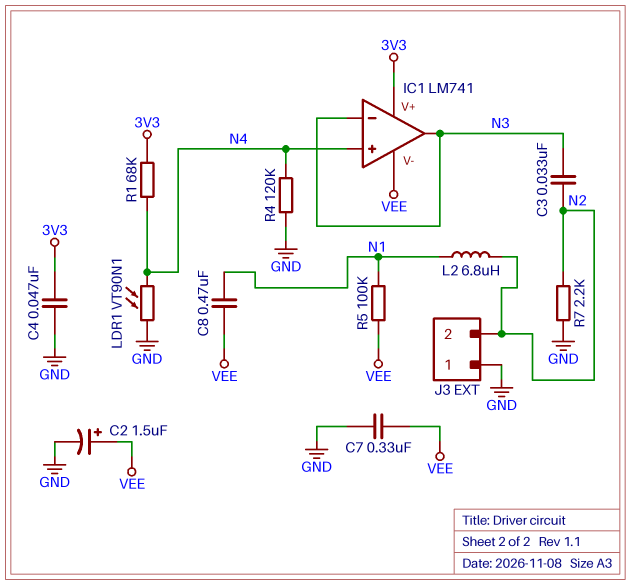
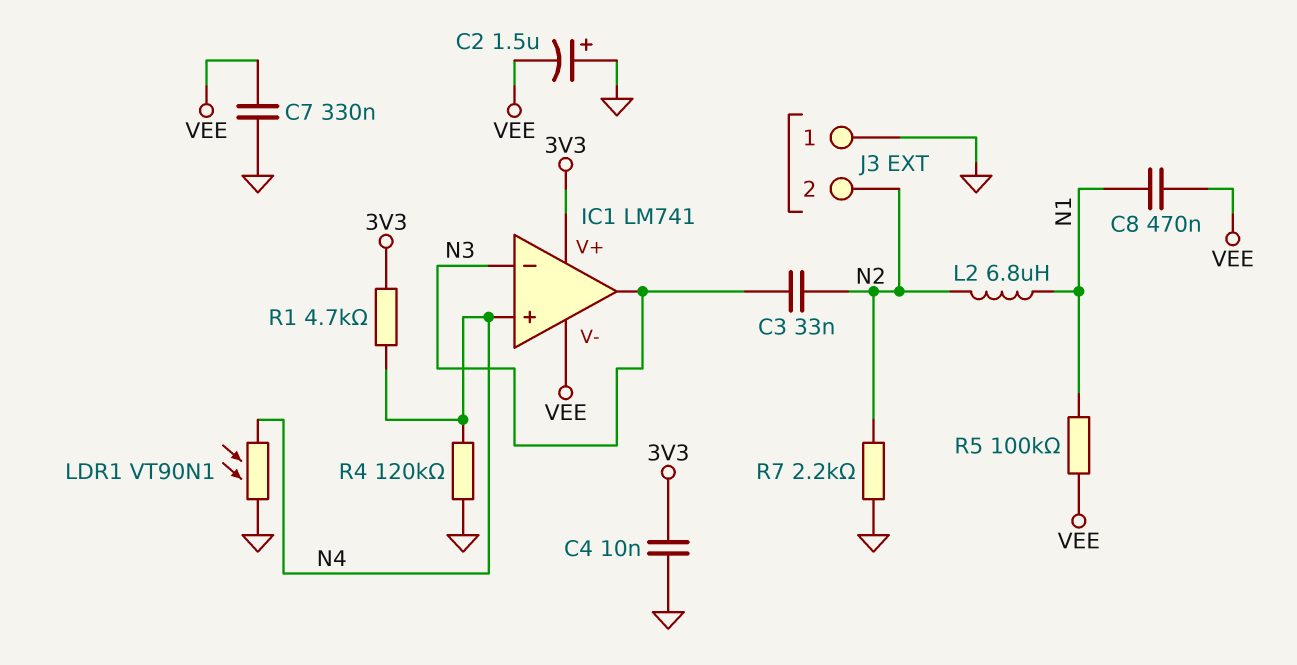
C2: 1.5uF (plus VEE, minus GND) -> 1.5uF (plus GND, minus VEE)
C4: 47nF (3V3, GND) -> 10nF (3V3, GND)
R1: 68k (3V3, N4) -> 4.7k (3V3, N4)

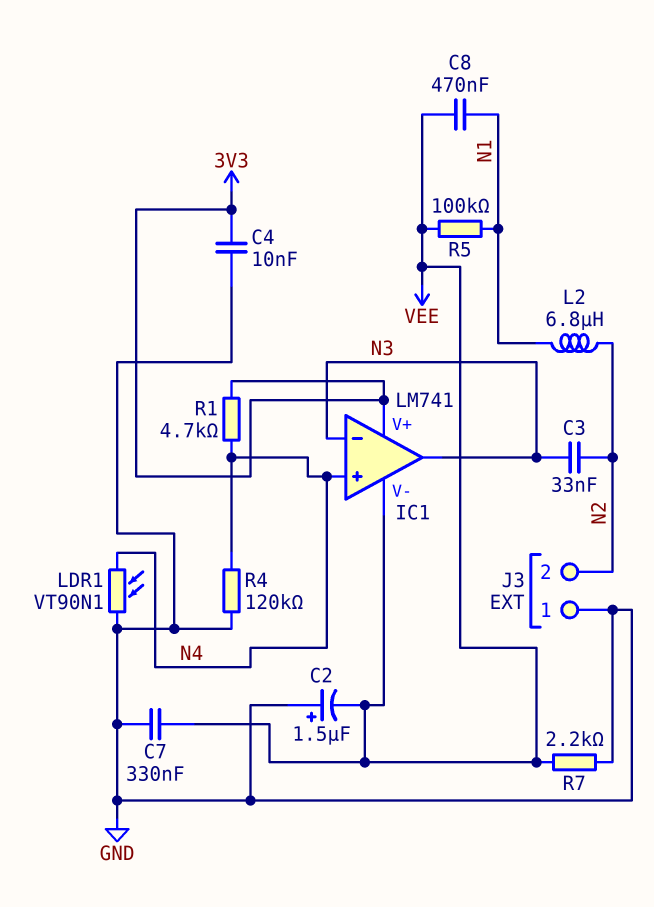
R7: 2.2k (GND, N2) -> 2.2k (GND, VEE)

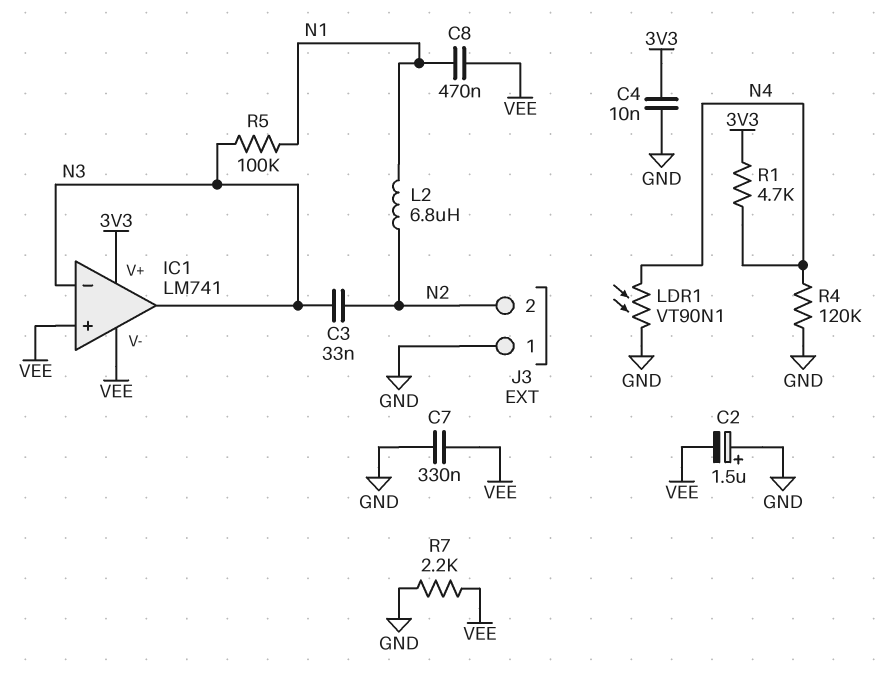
IC1 pin in+: N4 -> VEE
R5: 100k (N1, VEE) -> 100k (N1, N3)

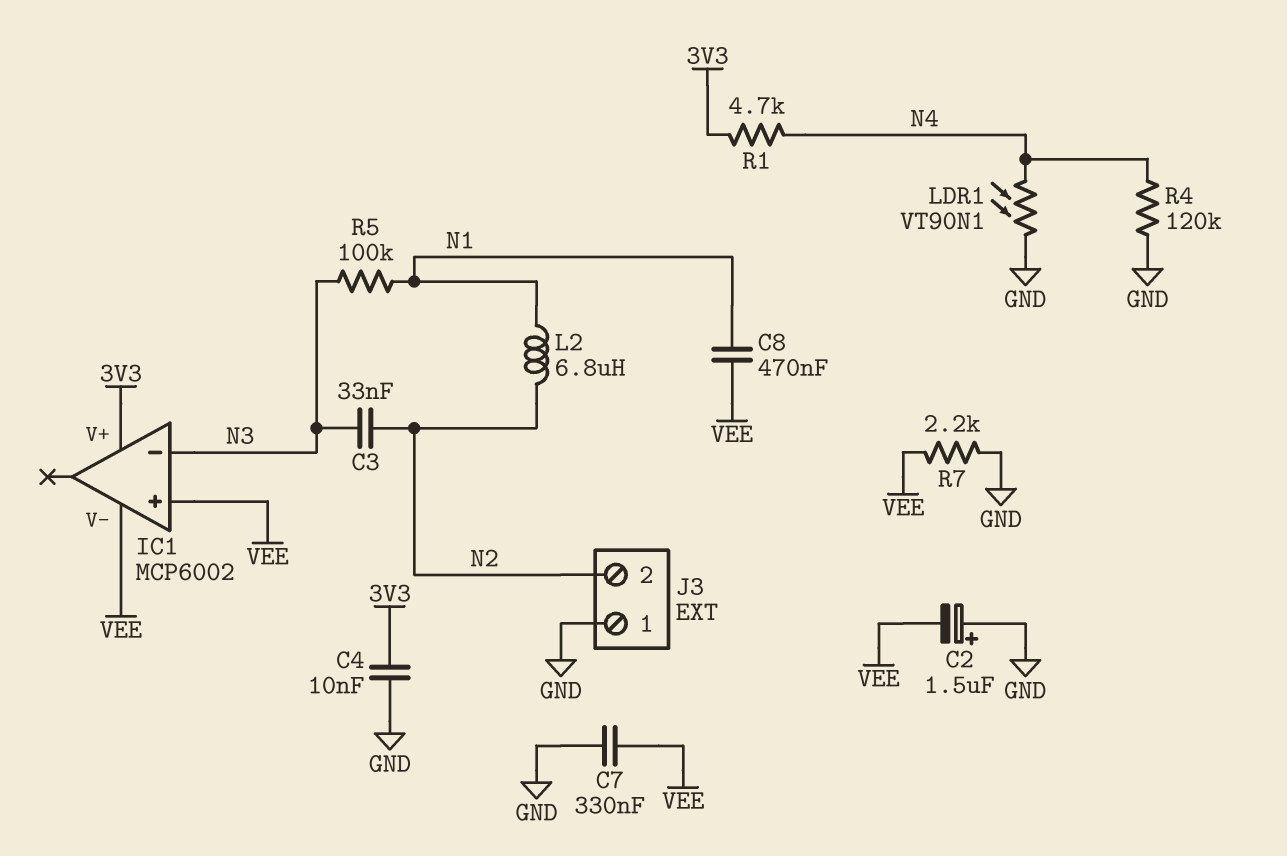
IC1: LM741 -> MCP6002
IC1 pin out: N3 -> none

